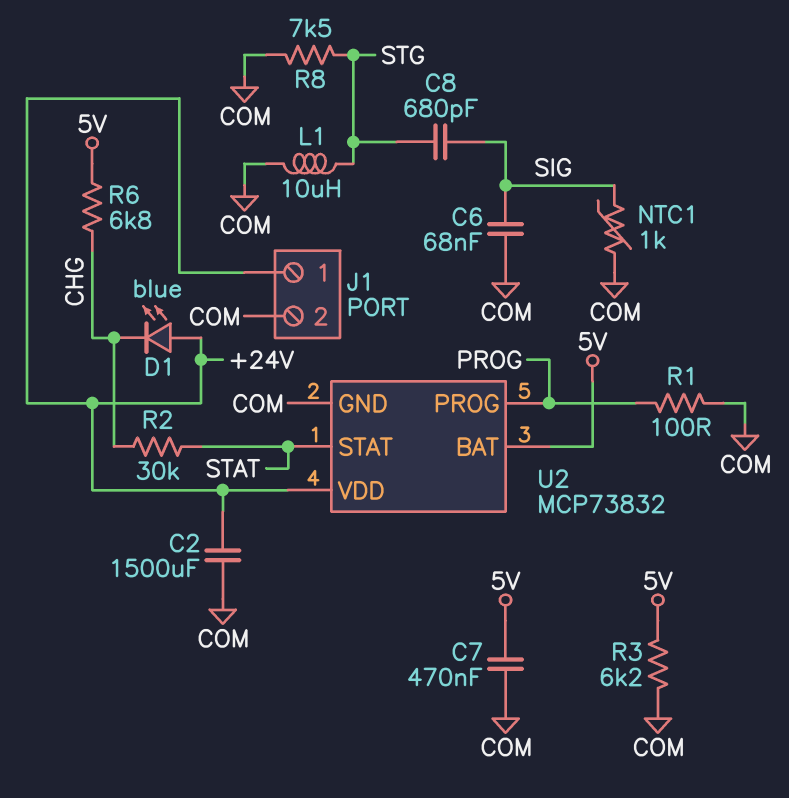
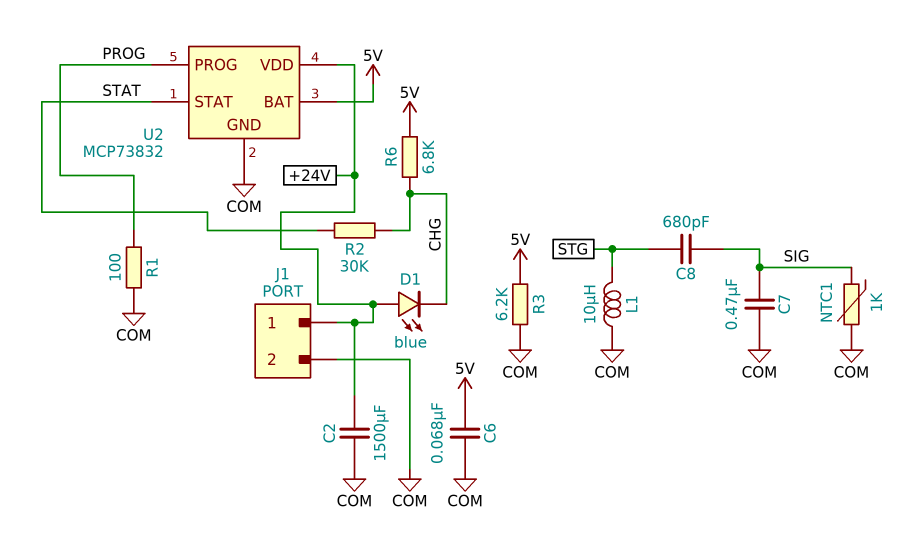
C6: 68nF (COM, SIG) -> 68nF (5V, COM)
C7: 470nF (5V, COM) -> 470nF (COM, SIG)
R8: 7.5k (COM, STG) -> none

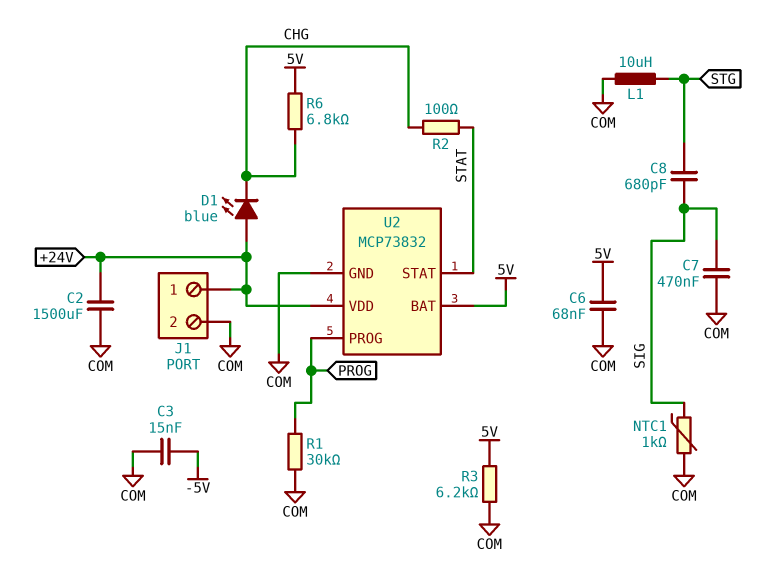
C3: none -> 15nF (-5V, COM)
R1: 100 (COM, PROG) -> 30k (COM, PROG)
R2: 30k (CHG, STAT) -> 100 (CHG, STAT)

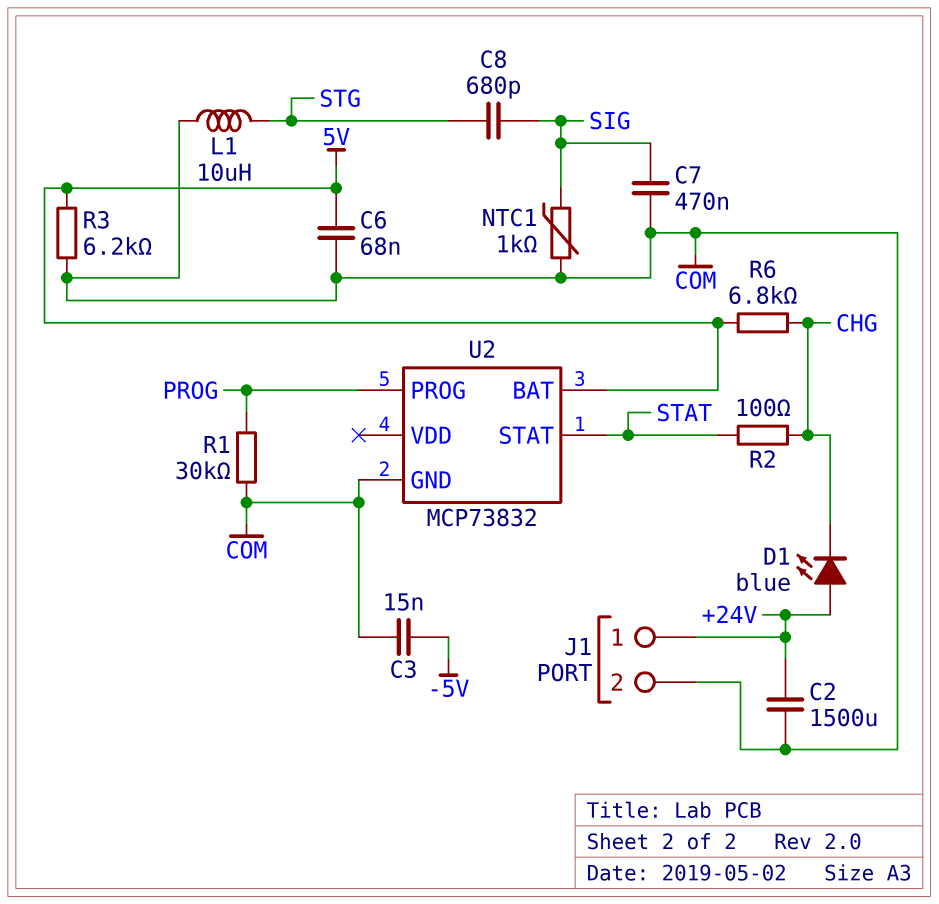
U2 pin VDD: +24V -> none

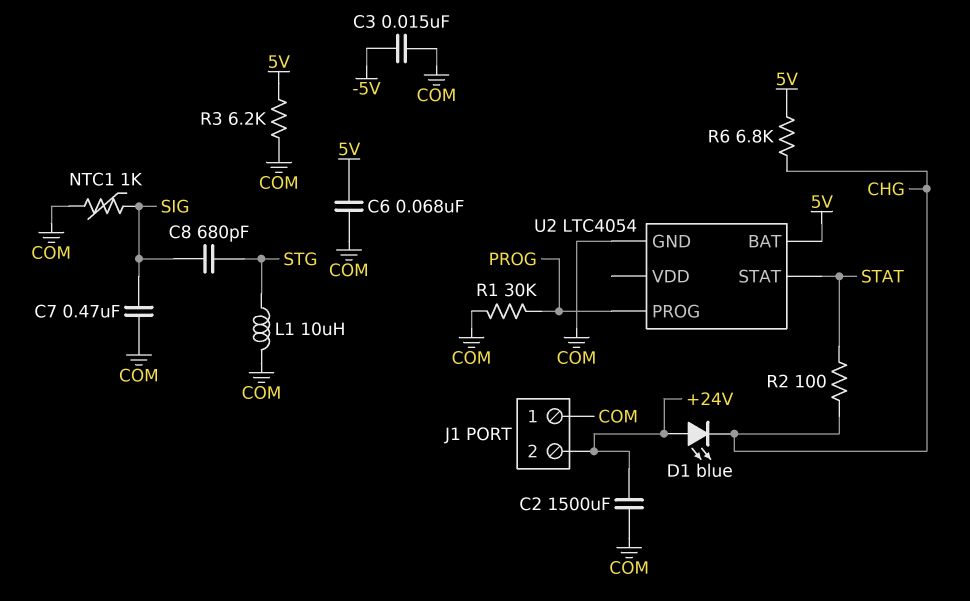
J1 pin 1: +24V -> COM
J1 pin 2: COM -> +24V
U2: MCP73832 -> LTC4054

